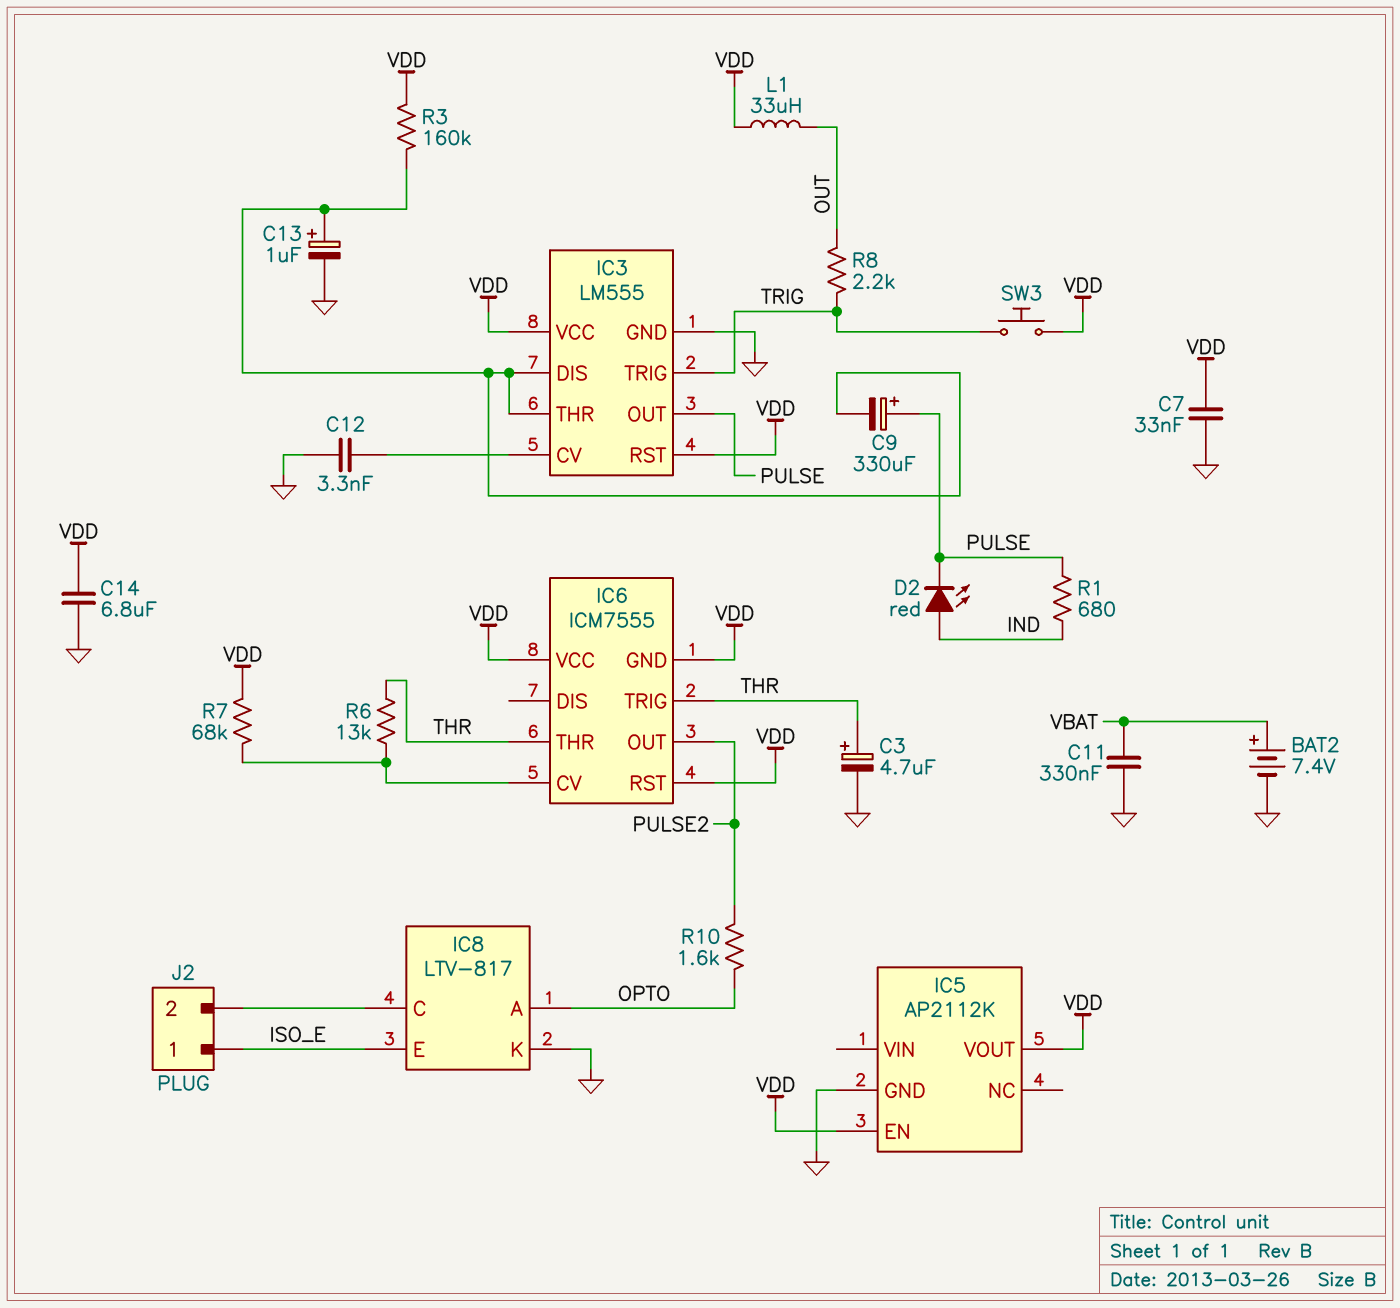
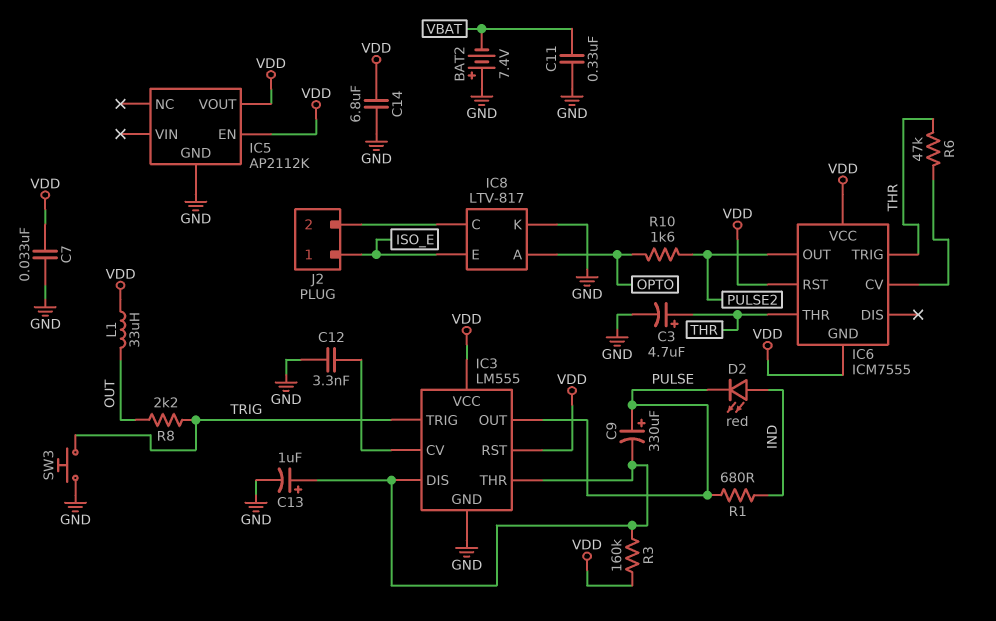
BAT2: 7.4V (plus VBAT, minus GND) -> 7.4V (plus GND, minus VBAT)
R6: 13k (IC6/CV, THR) -> 47k (IC6/CV, THR)
R7: 68k (IC6/CV, VDD) -> none
SW3: button (TRIG, VDD) -> button (GND, TRIG)

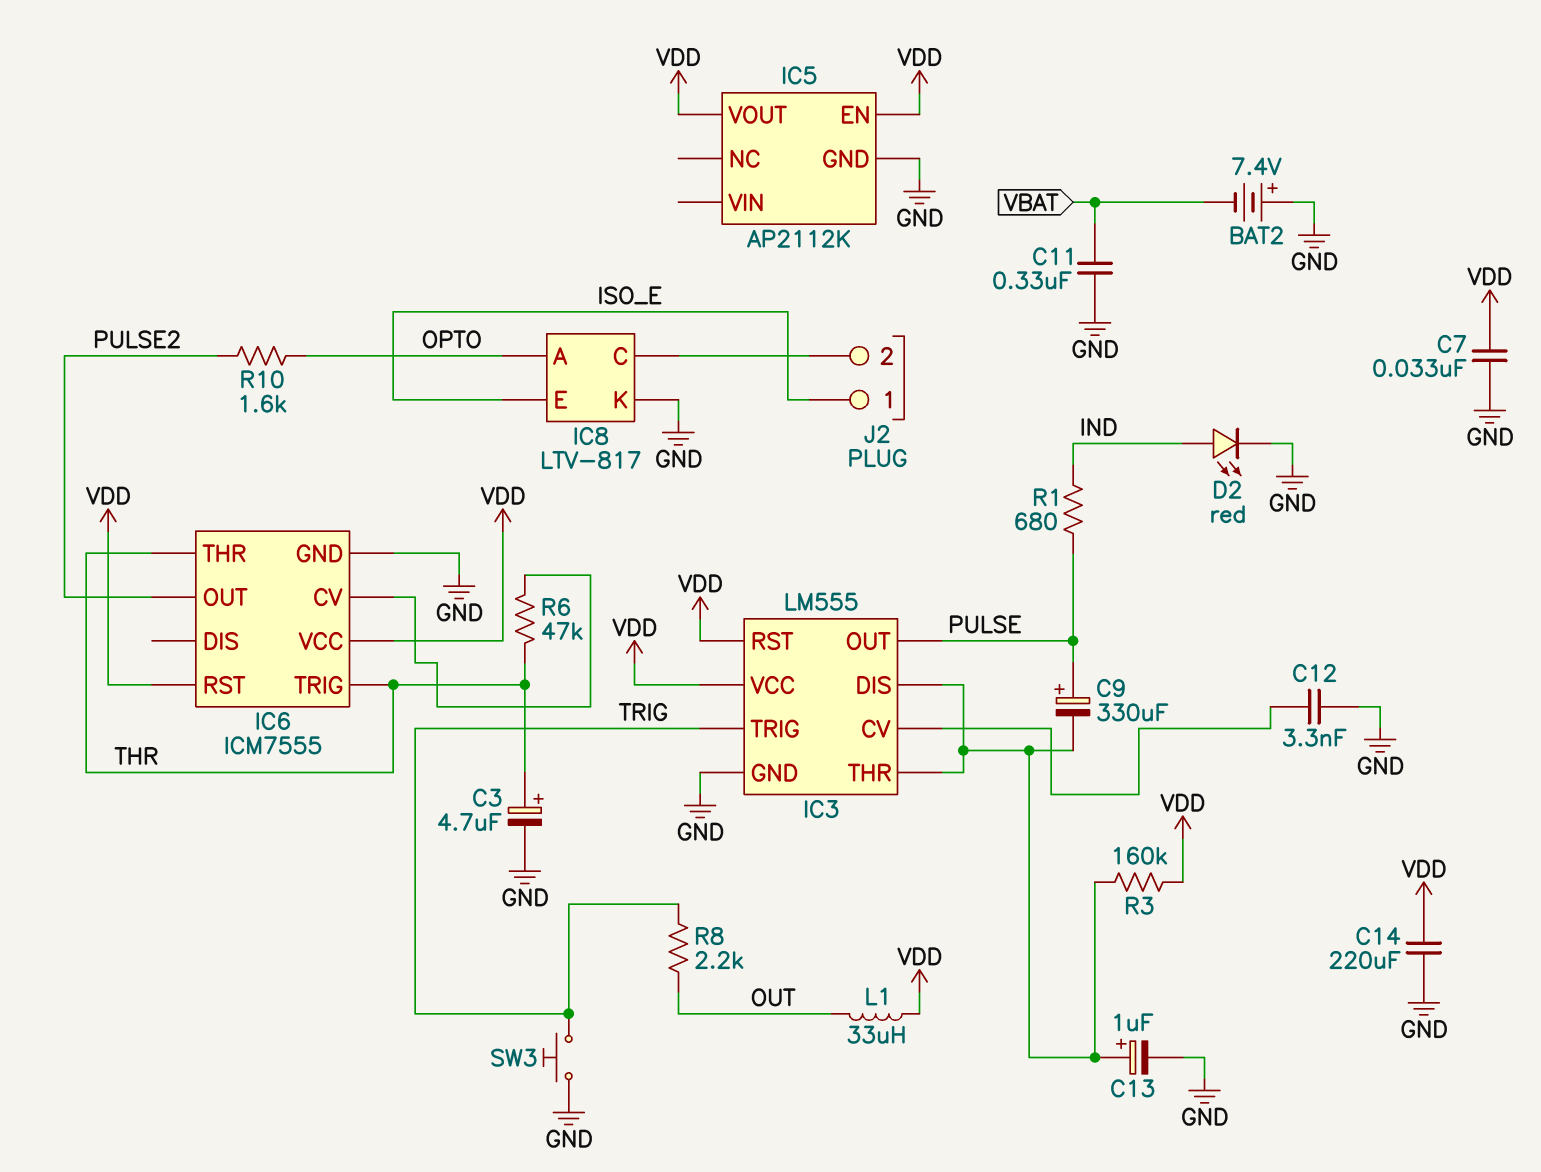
C14: 6.8uF (GND, VDD) -> 220uF (GND, VDD)
D2: LED red (A IND, K PULSE) -> LED red (A IND, K GND)
IC6 pin GND: VDD -> GND

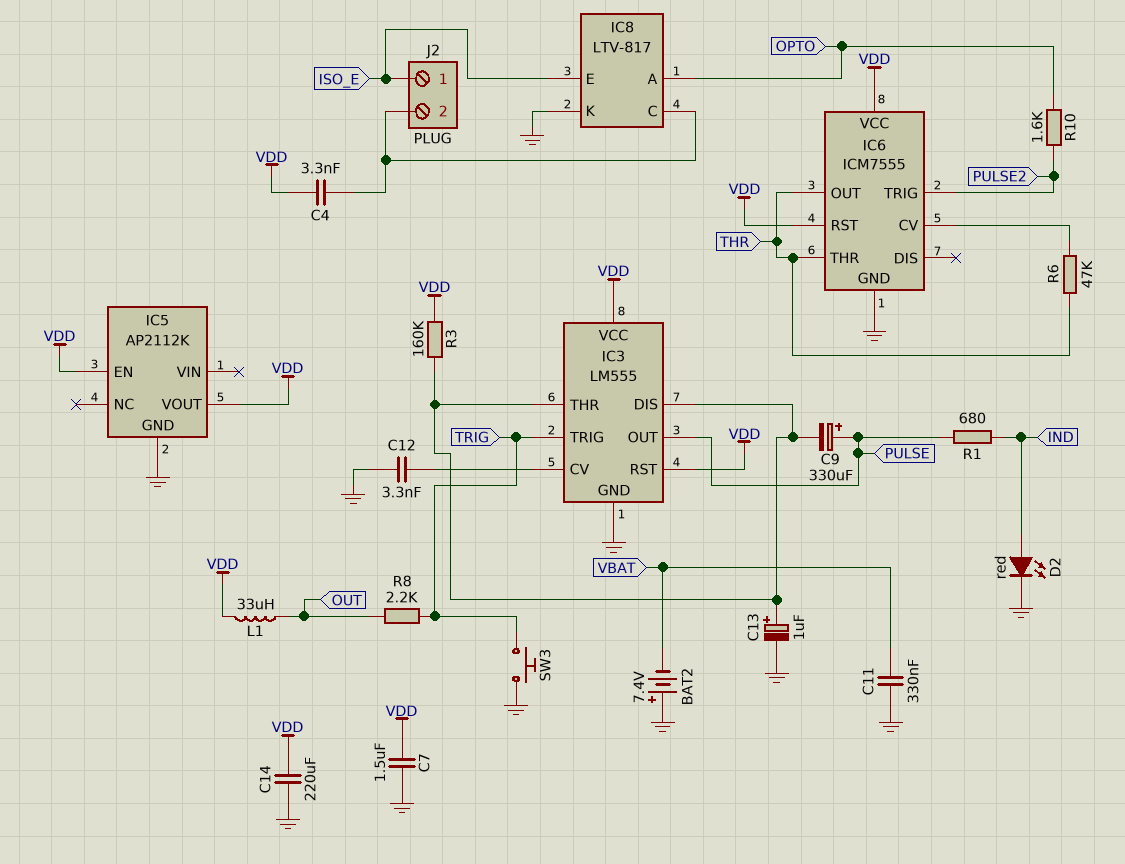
C3: 4.7uF (plus THR, minus GND) -> none
C4: none -> 3.3nF (IC8/C, VDD)
C7: 33nF (GND, VDD) -> 1.5uF (GND, VDD)
IC6 pin OUT: PULSE2 -> THR
IC6 pin TRIG: THR -> PULSE2

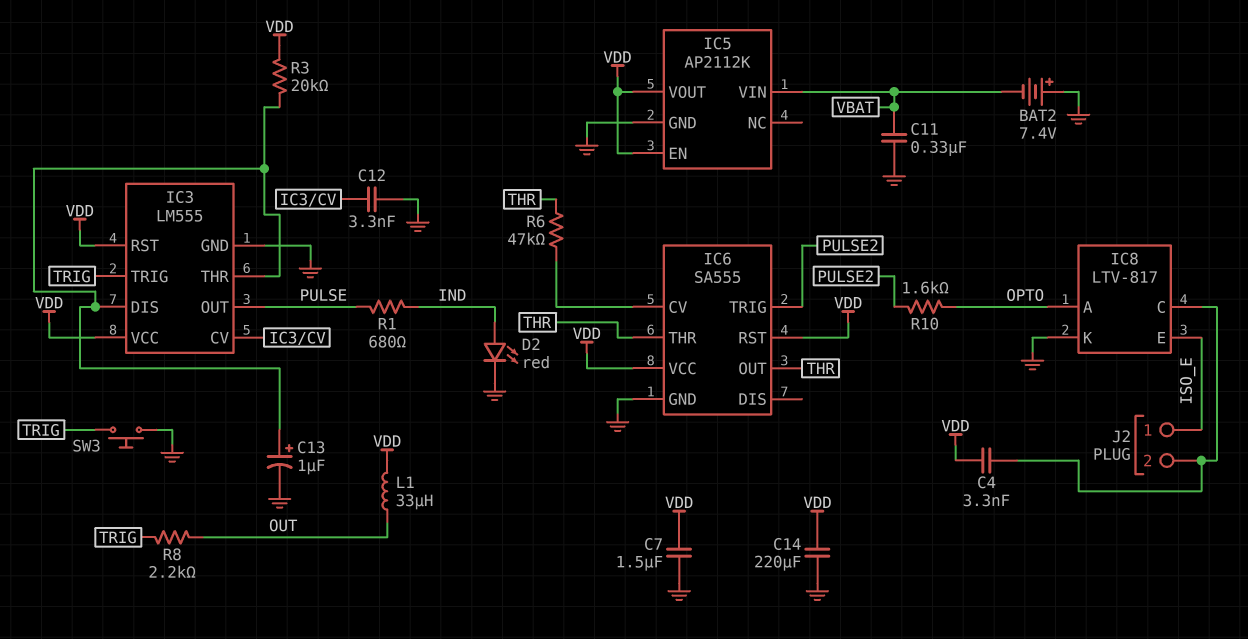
C9: 330uF (plus PULSE, minus IC3/DIS) -> none
IC5 pin VIN: none -> VBAT
IC6: ICM7555 -> SA555
R3: 160k (IC3/DIS, VDD) -> 20k (IC3/DIS, VDD)

